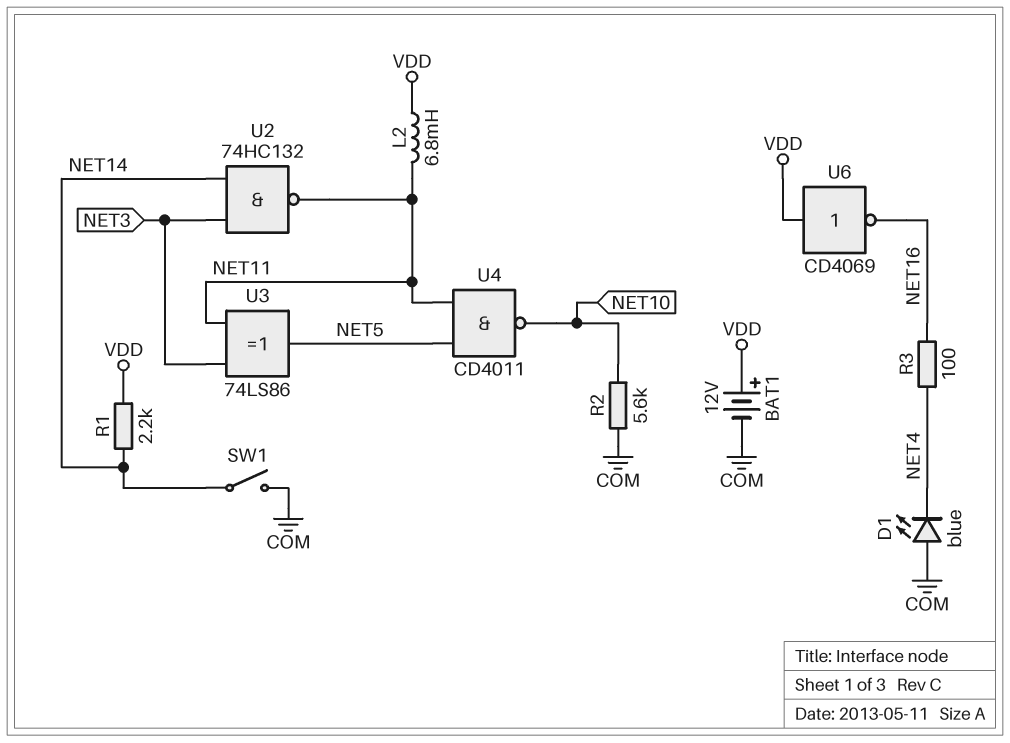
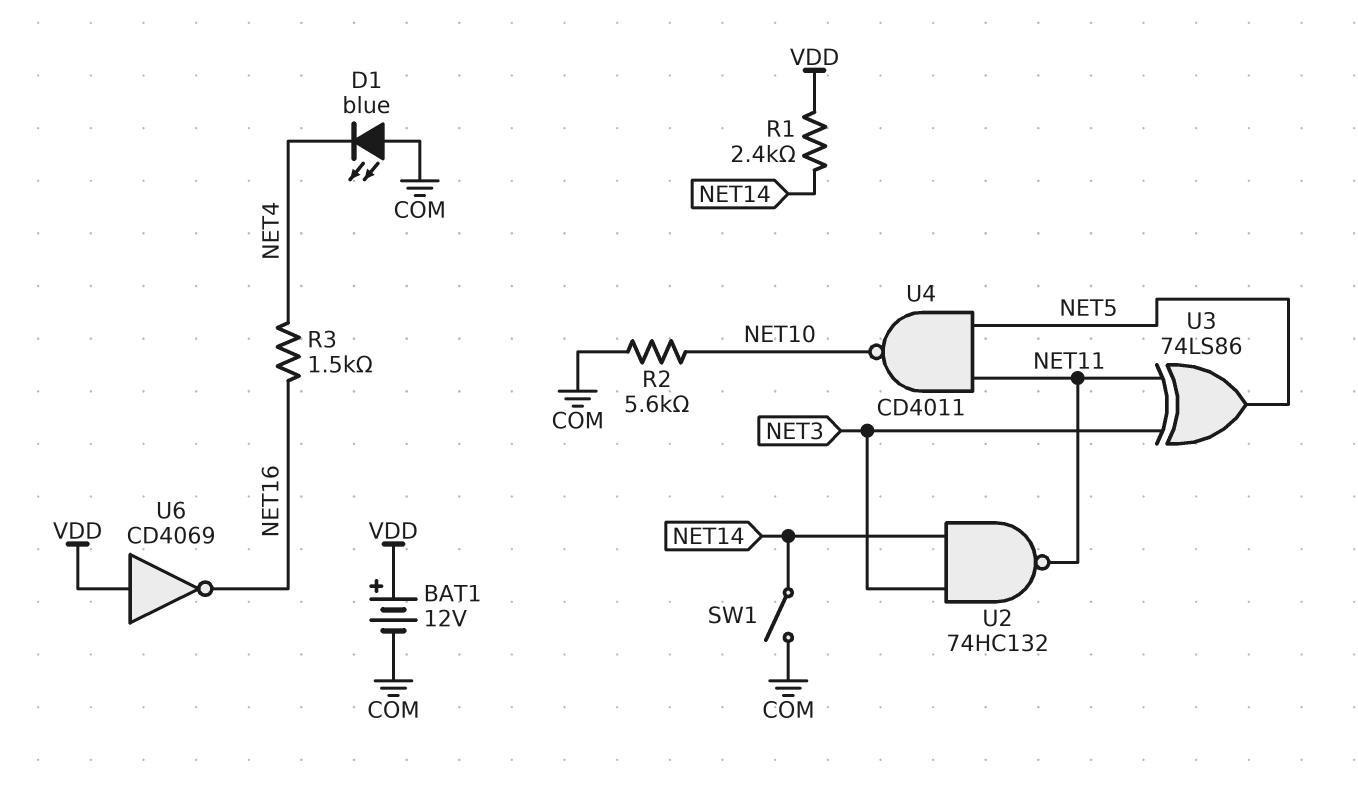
L2: 6.8mH (NET11, VDD) -> none
R1: 2.2k (NET14, VDD) -> 2.4k (NET14, VDD)
R3: 100 (NET4, NET16) -> 1.5k (NET4, NET16)

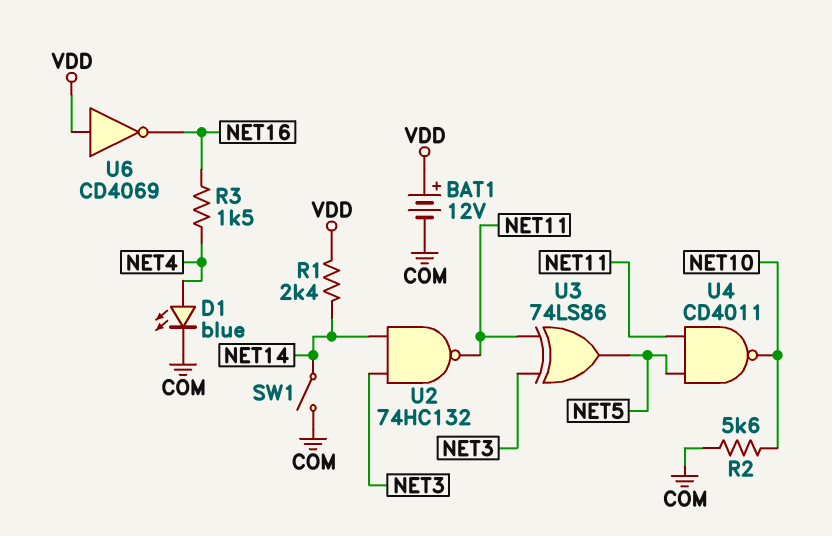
D1: LED blue (A COM, K NET4) -> LED blue (A NET4, K COM)

